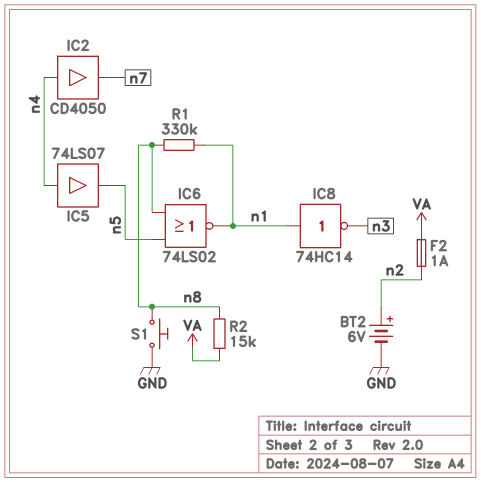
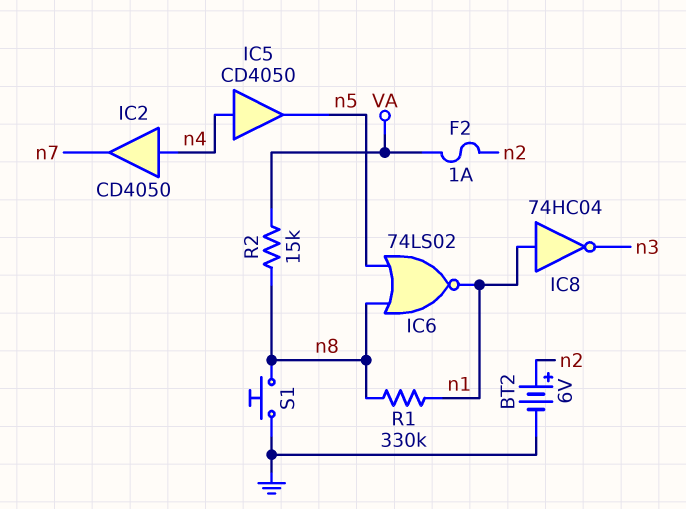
IC5: buffer 74LS07 (in n4, out n5) -> buffer CD4050 (in n4, out n5)
IC8: NOT 74HC14 (in n1, out n3) -> NOT 74HC04 (in n1, out n3)

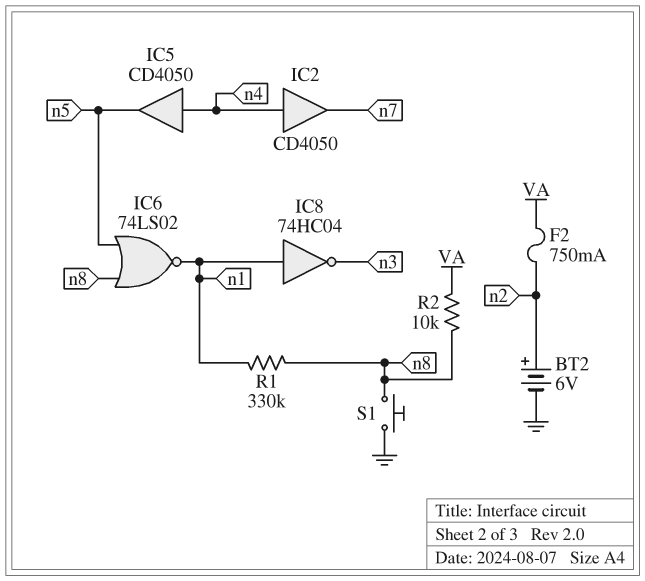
F2: 1A (VA, n2) -> 750mA (VA, n2)
R2: 15k (VA, n8) -> 10k (VA, n8)

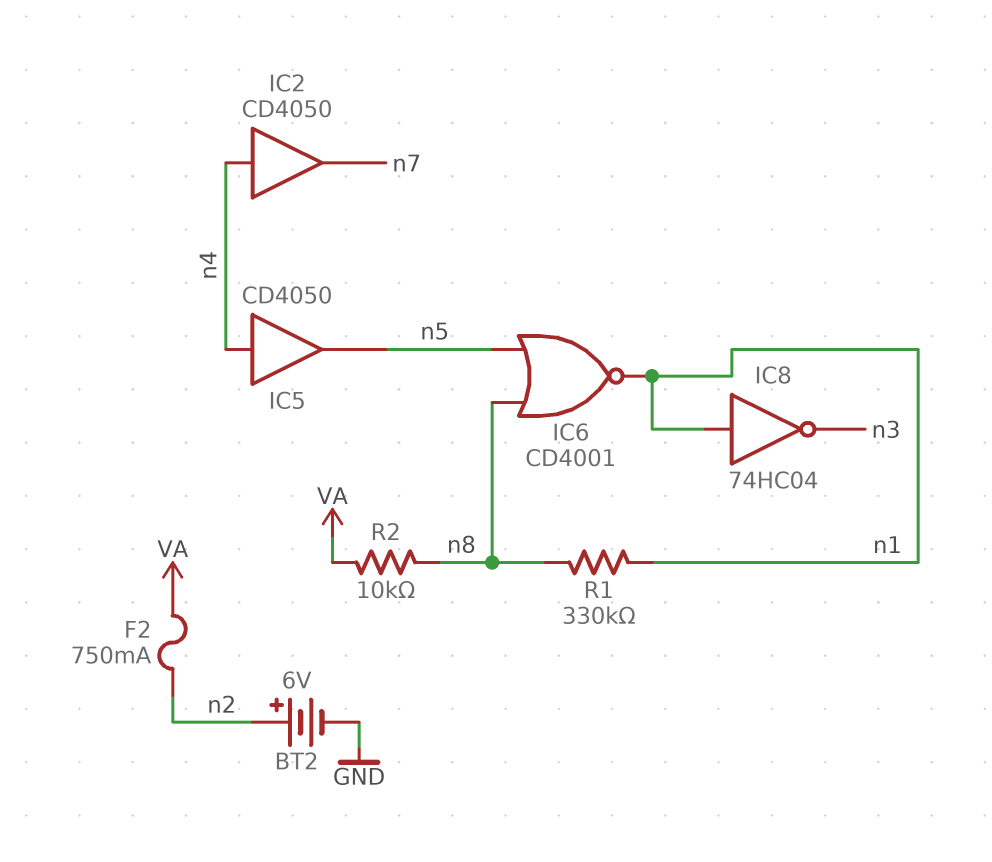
IC6: NOR 74LS02 (in n5, in n8, out n1) -> NOR CD4001 (in n5, in n8, out n1)
S1: button (GND, n8) -> none

